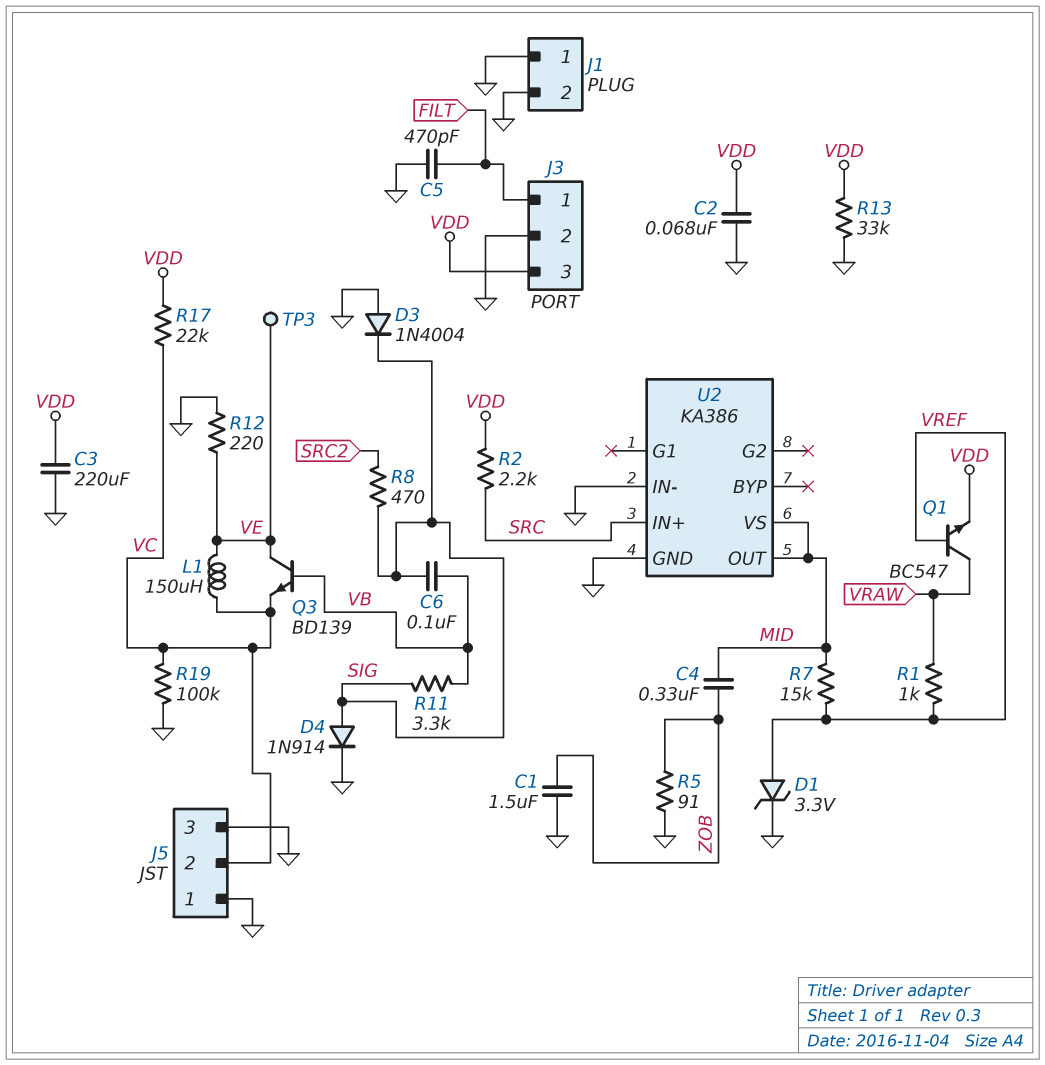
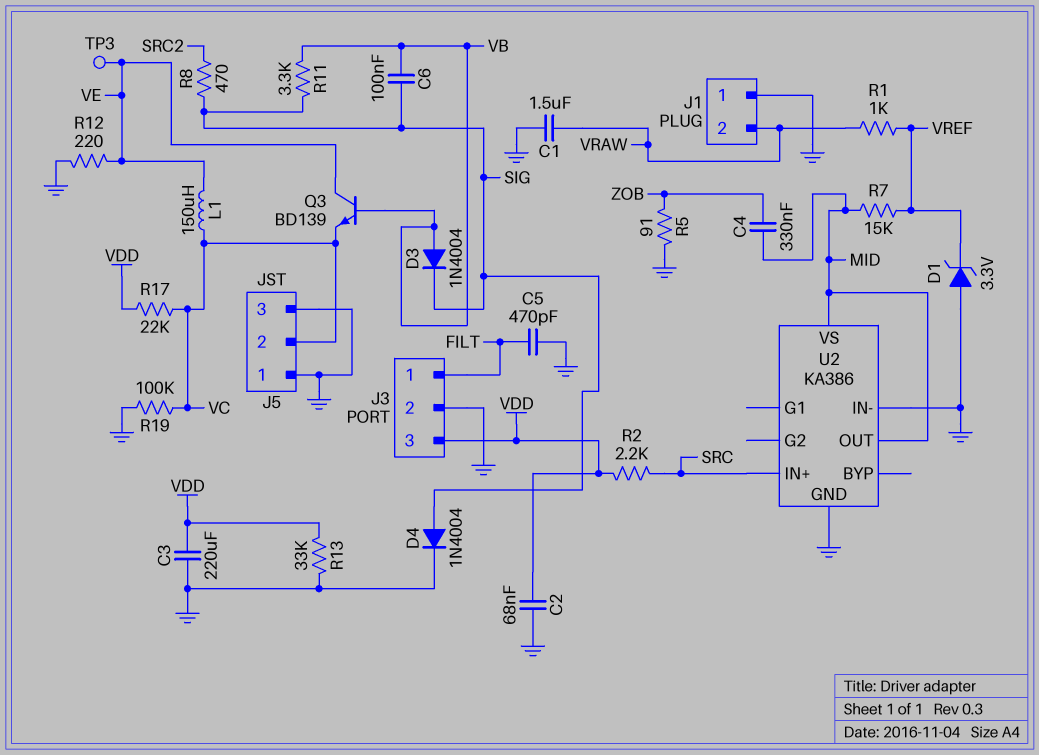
C1: 1.5uF (GND, ZOB) -> 1.5uF (GND, VRAW)
D1: zener 3.3V (A VREF, K GND) -> zener 3.3V (A GND, K VREF)
D3: diode 1N4004 (A GND, K SIG) -> diode 1N4004 (A VB, K SIG)
D4: diode 1N914 (A SIG, K GND) -> diode 1N4004 (A SIG, K GND)
J1 pin 2: GND -> VRAW
Q1: NPN BC547 (B VREF, C VRAW, E VDD) -> none

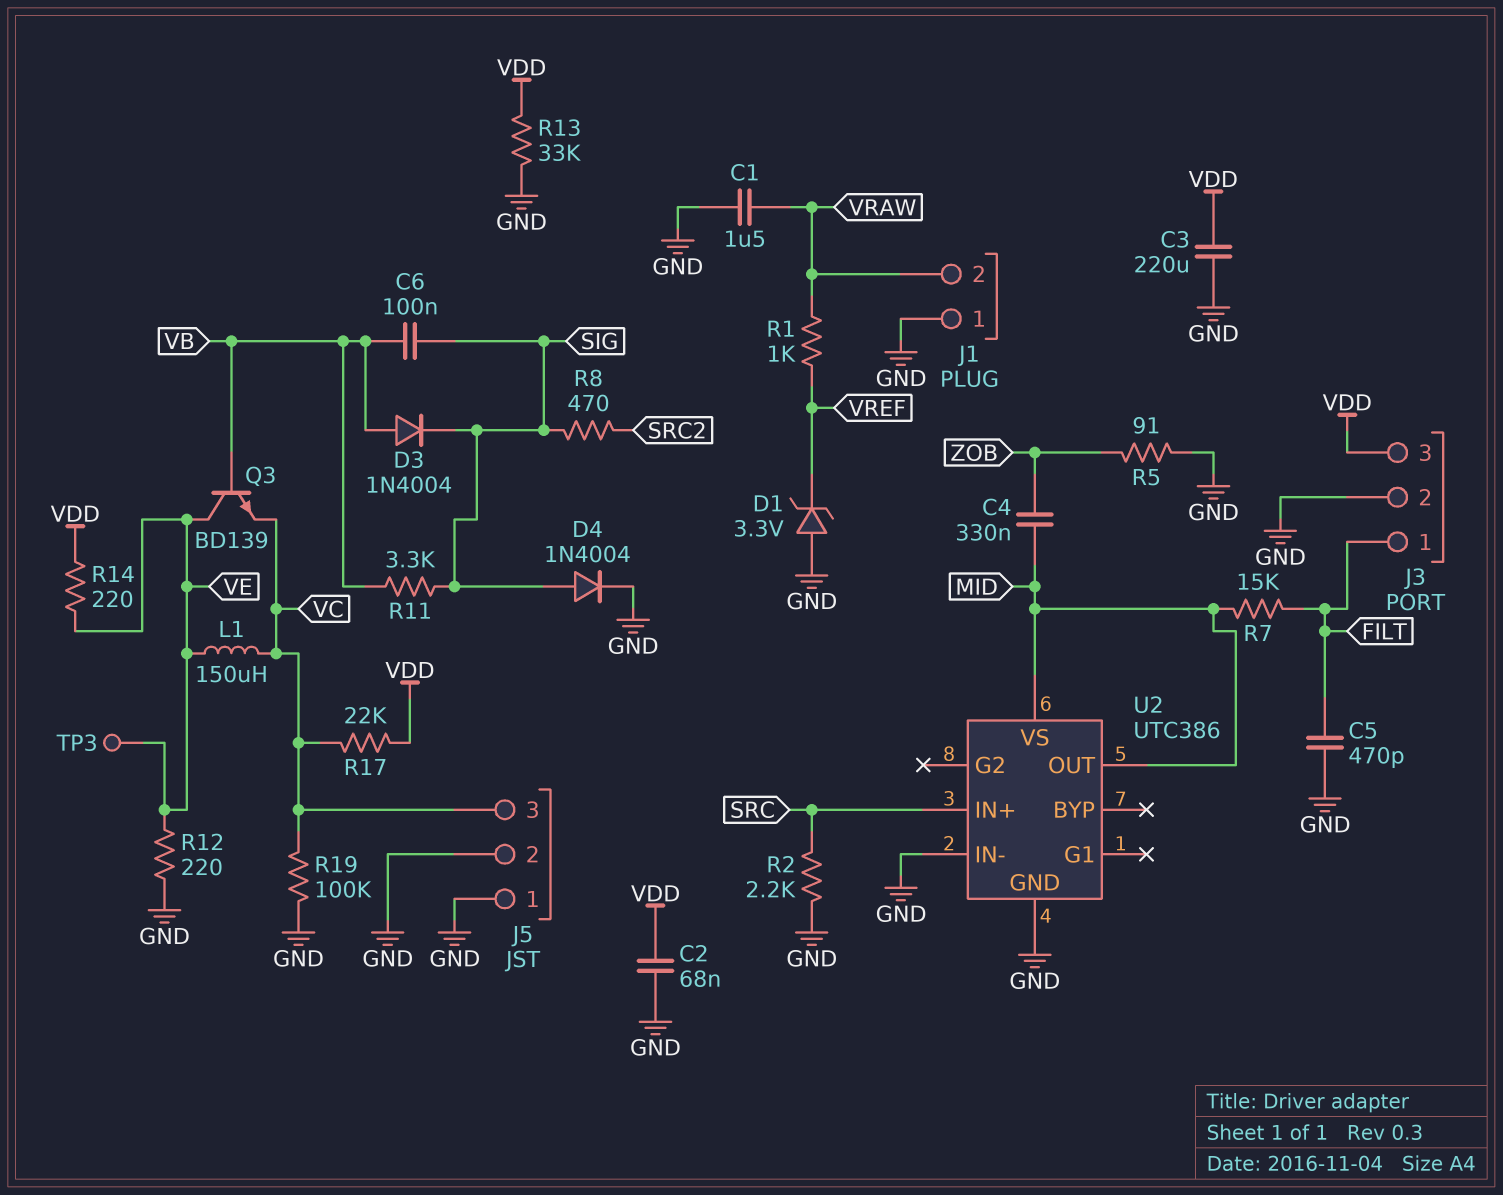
J5 pin 2: VC -> GND
J5 pin 3: GND -> VC
R2: 2.2k (SRC, VDD) -> 2.2k (GND, SRC)
R7: 15k (MID, VREF) -> 15k (FILT, MID)
R14: none -> 220 (VDD, VE)
U2: KA386 -> UTC386

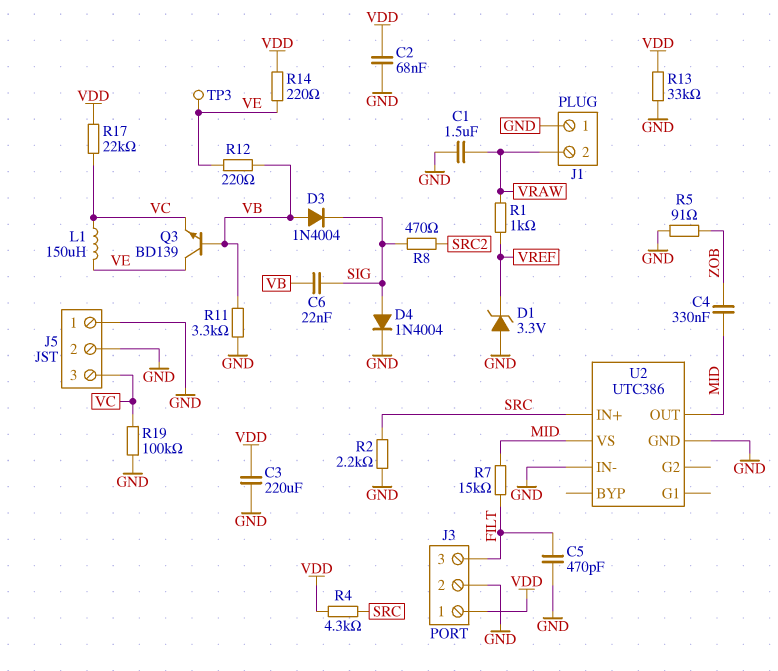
C6: 100nF (SIG, VB) -> 22nF (SIG, VB)
J3 pin 1: FILT -> VDD
J3 pin 3: VDD -> FILT
R4: none -> 4.3k (SRC, VDD)
R11: 3.3k (SIG, VB) -> 3.3k (GND, VB)
R12: 220 (GND, VE) -> 220 (VB, VE)

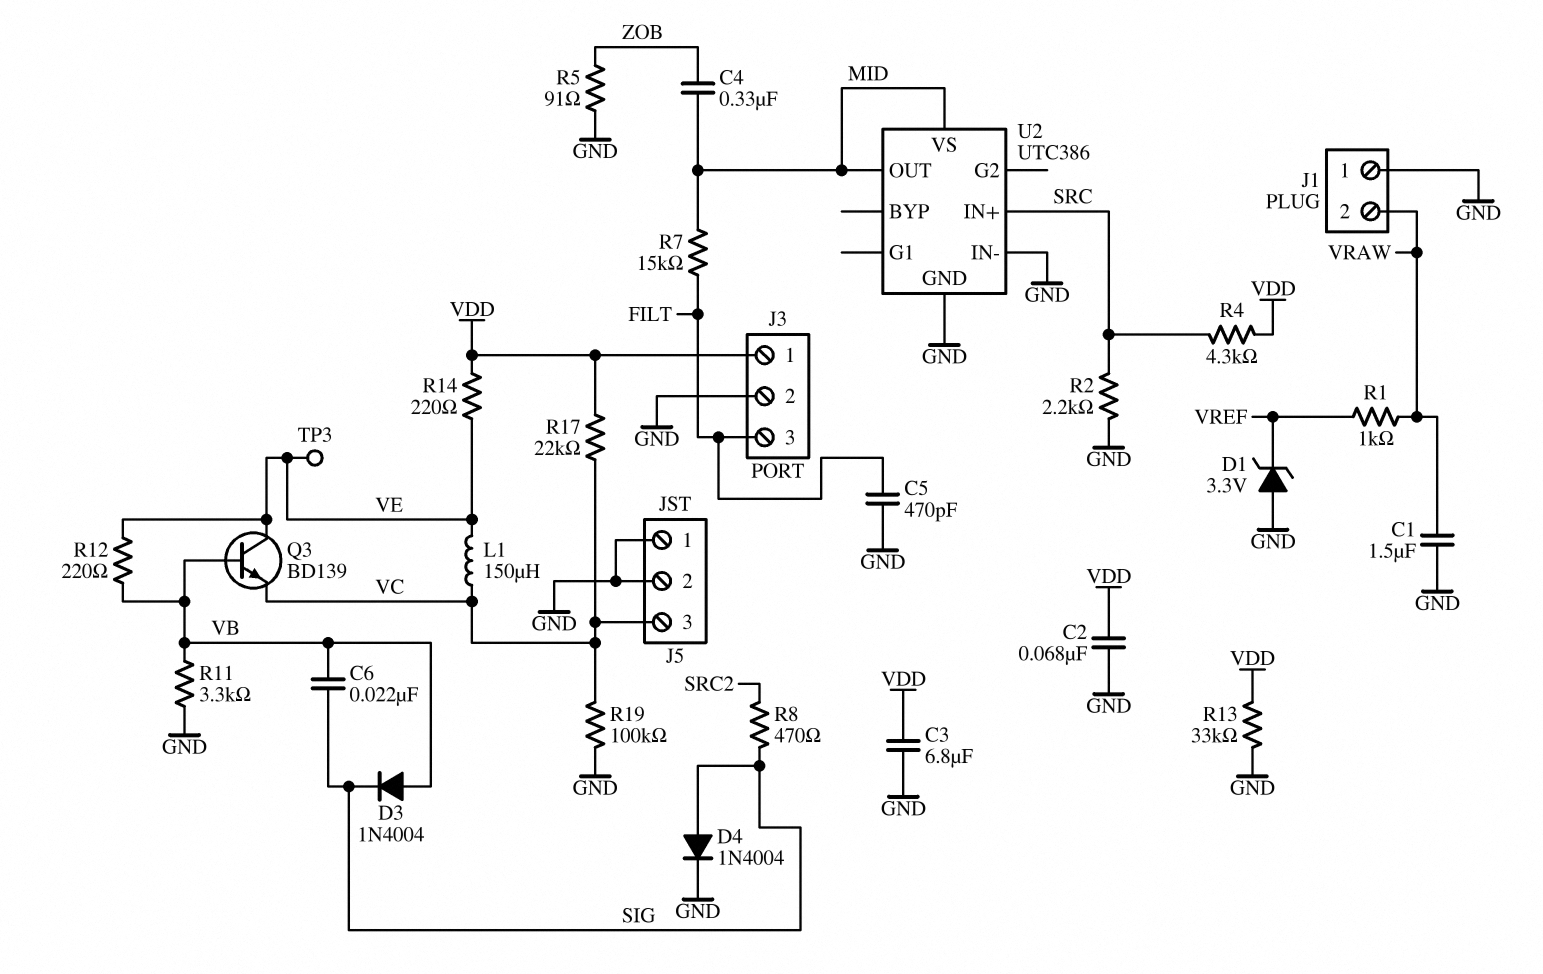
C3: 220uF (GND, VDD) -> 6.8uF (GND, VDD)

